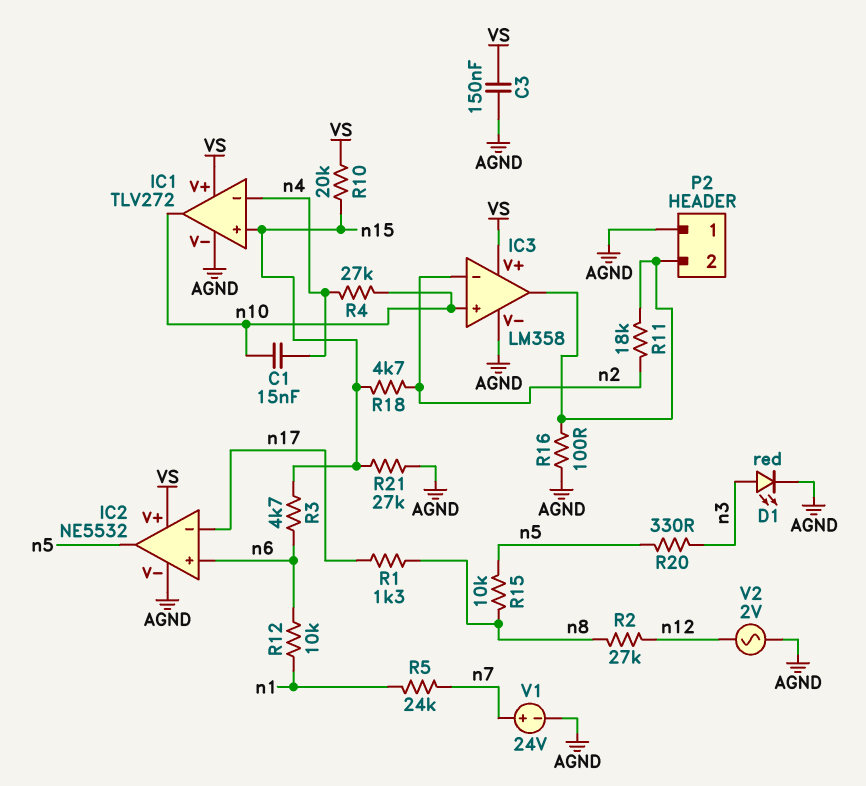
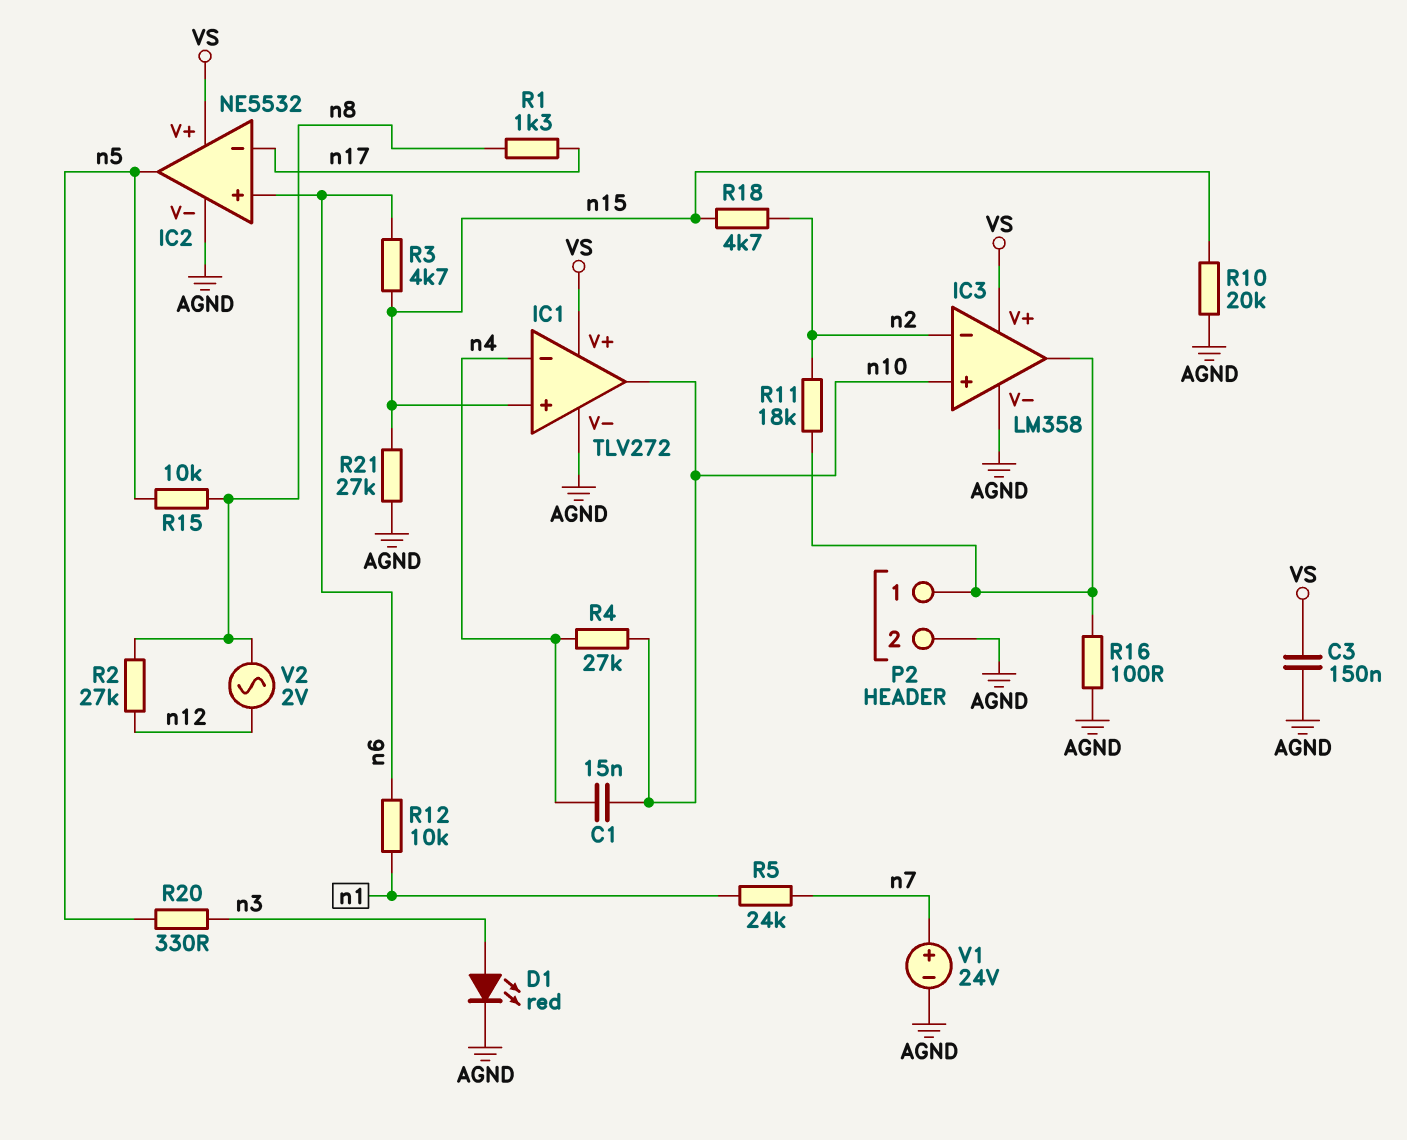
P2 pin 1: AGND -> IC3/out
P2 pin 2: IC3/out -> AGND
R10: 20k (VS, n15) -> 20k (AGND, n15)
V2: AC 2V (AGND, n12) -> AC 2V (n8, n12)

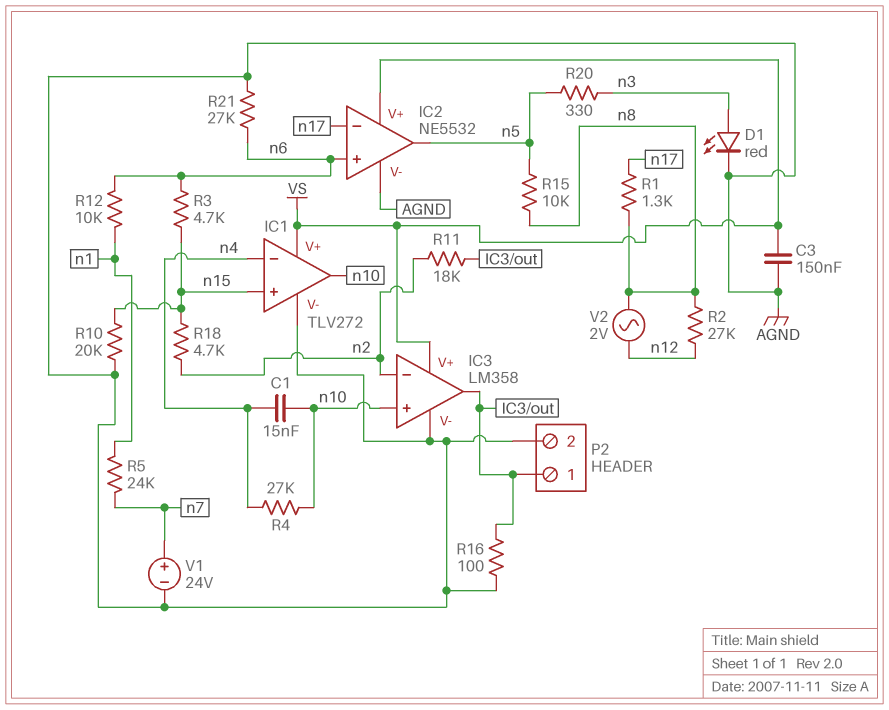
R21: 27k (AGND, n15) -> 27k (AGND, n6)

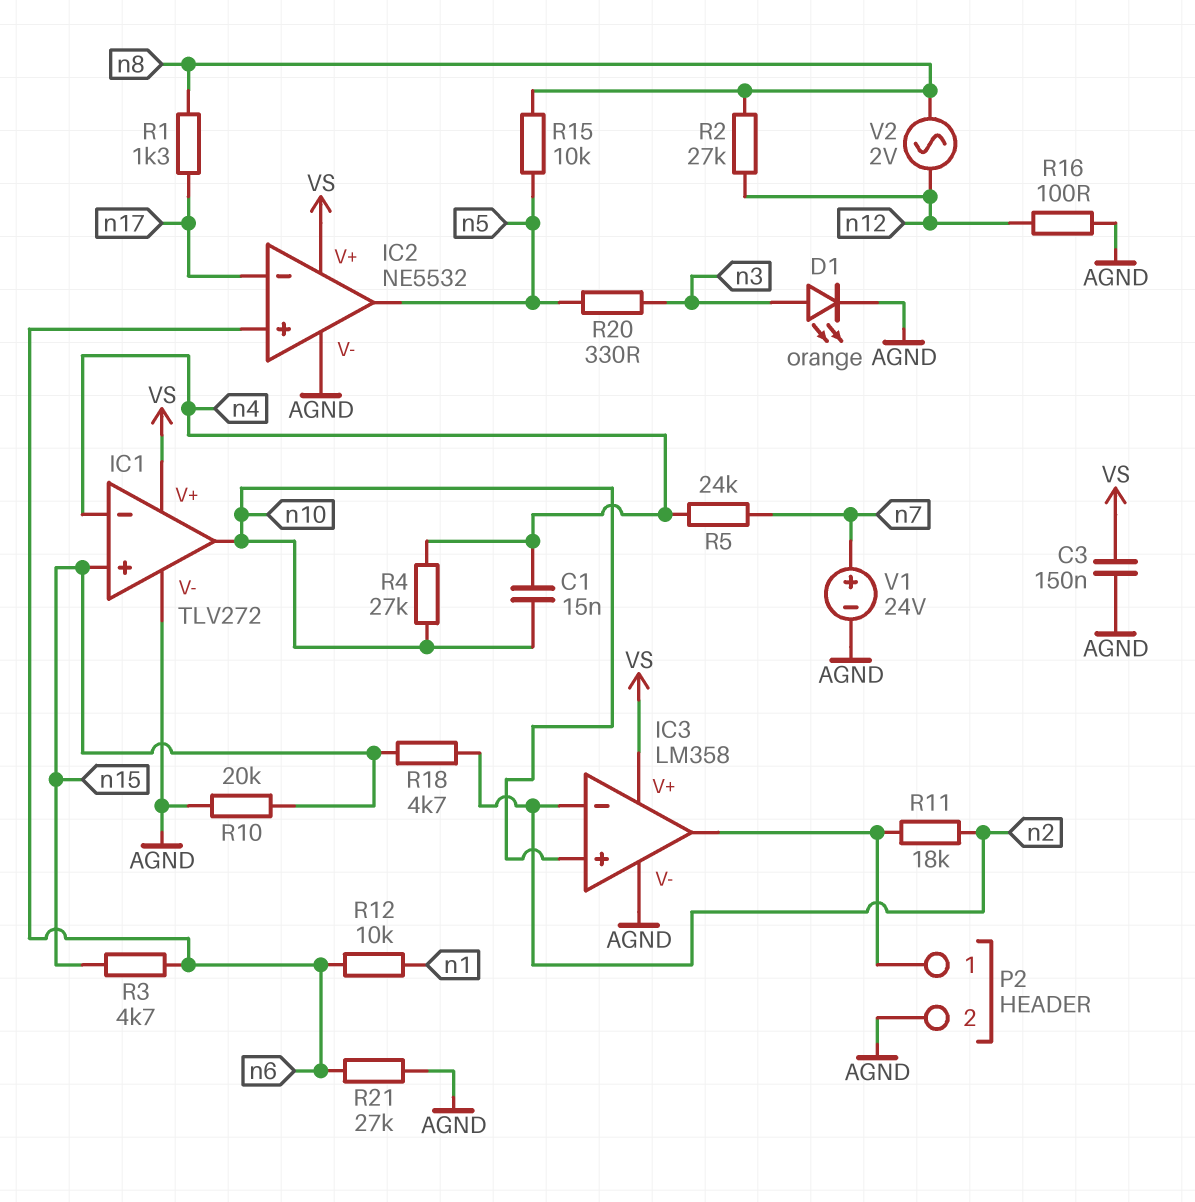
D1: LED red (A n3, K AGND) -> LED orange (A n3, K AGND)
R5: 24k (n1, n7) -> 24k (n4, n7)
R16: 100 (AGND, IC3/out) -> 100 (AGND, n12)

